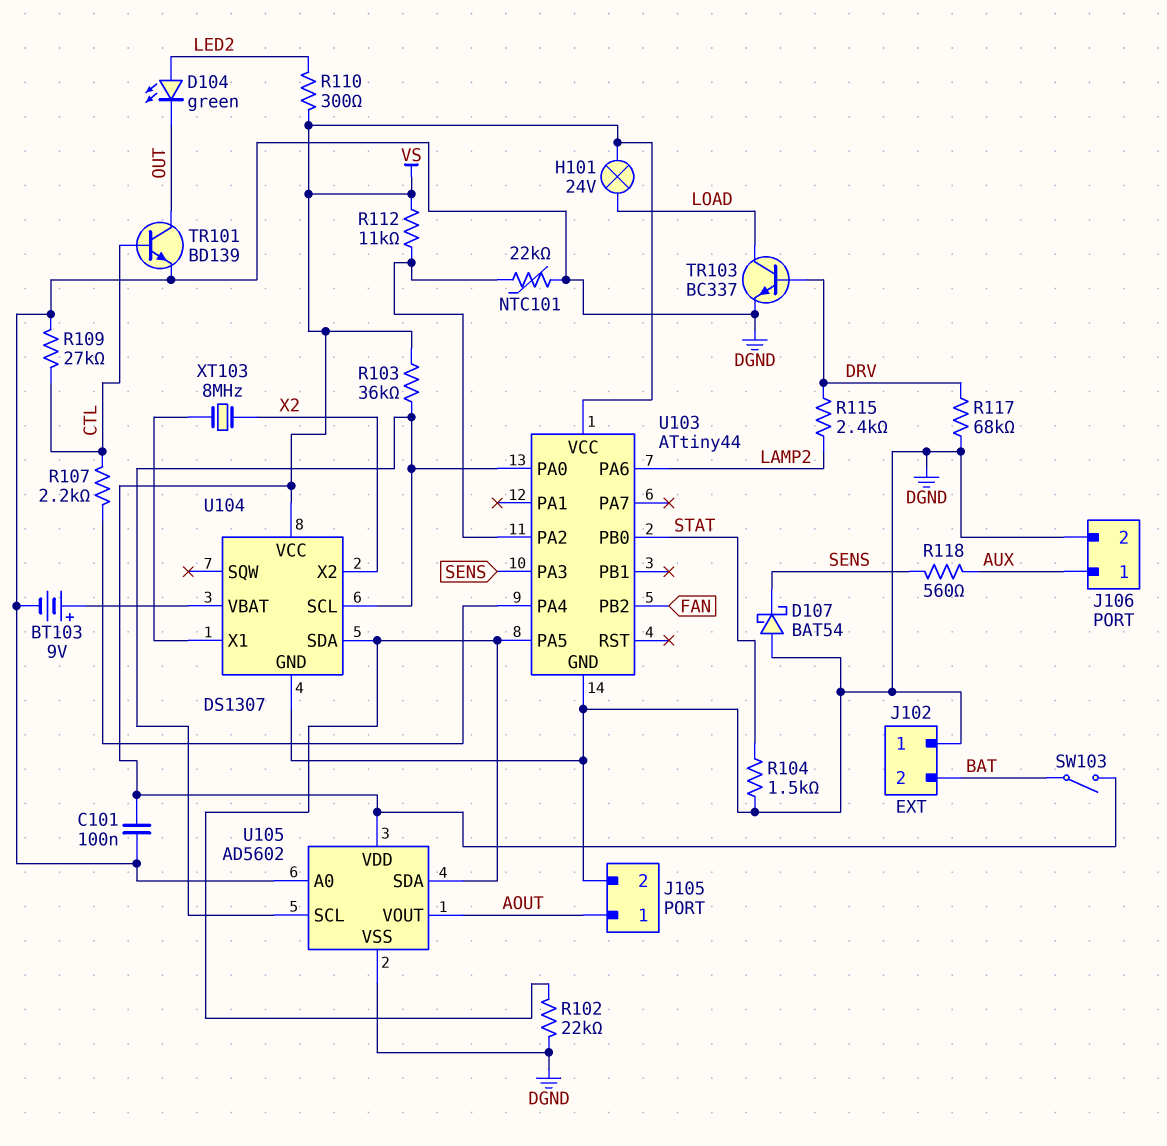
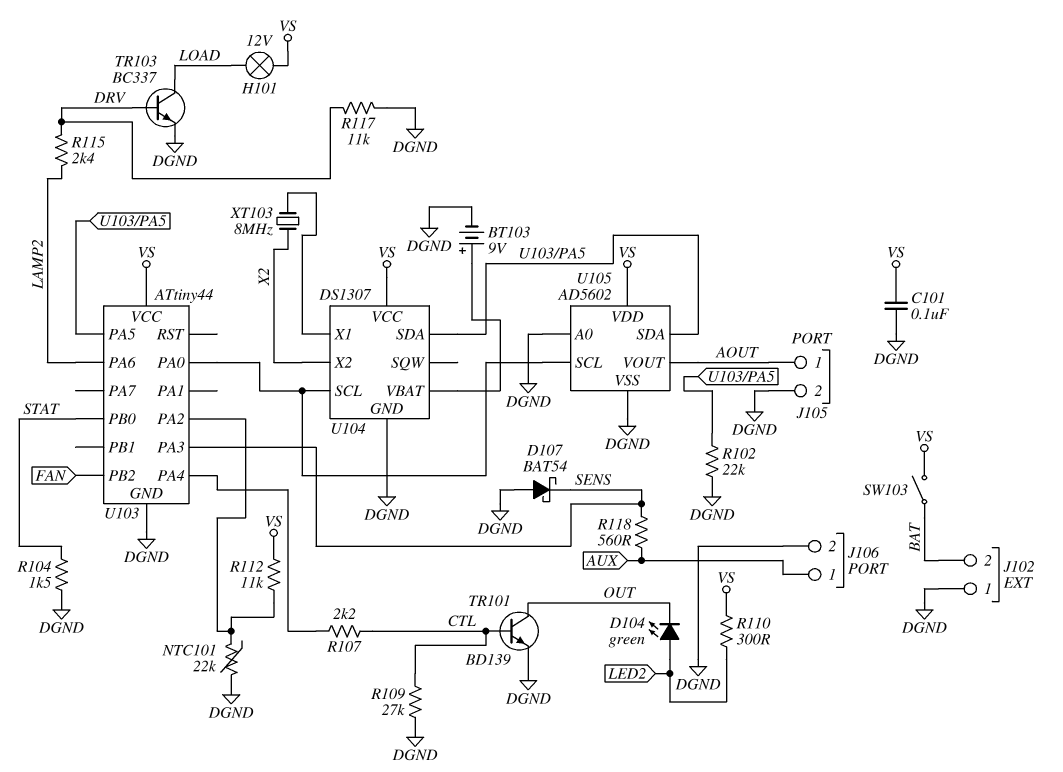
H101: lamp 24V (LOAD, VS) -> lamp 12V (LOAD, VS)
R103: 36k (U103/PA0, VS) -> none
R117: 68k (DGND, DRV) -> 11k (DGND, DRV)

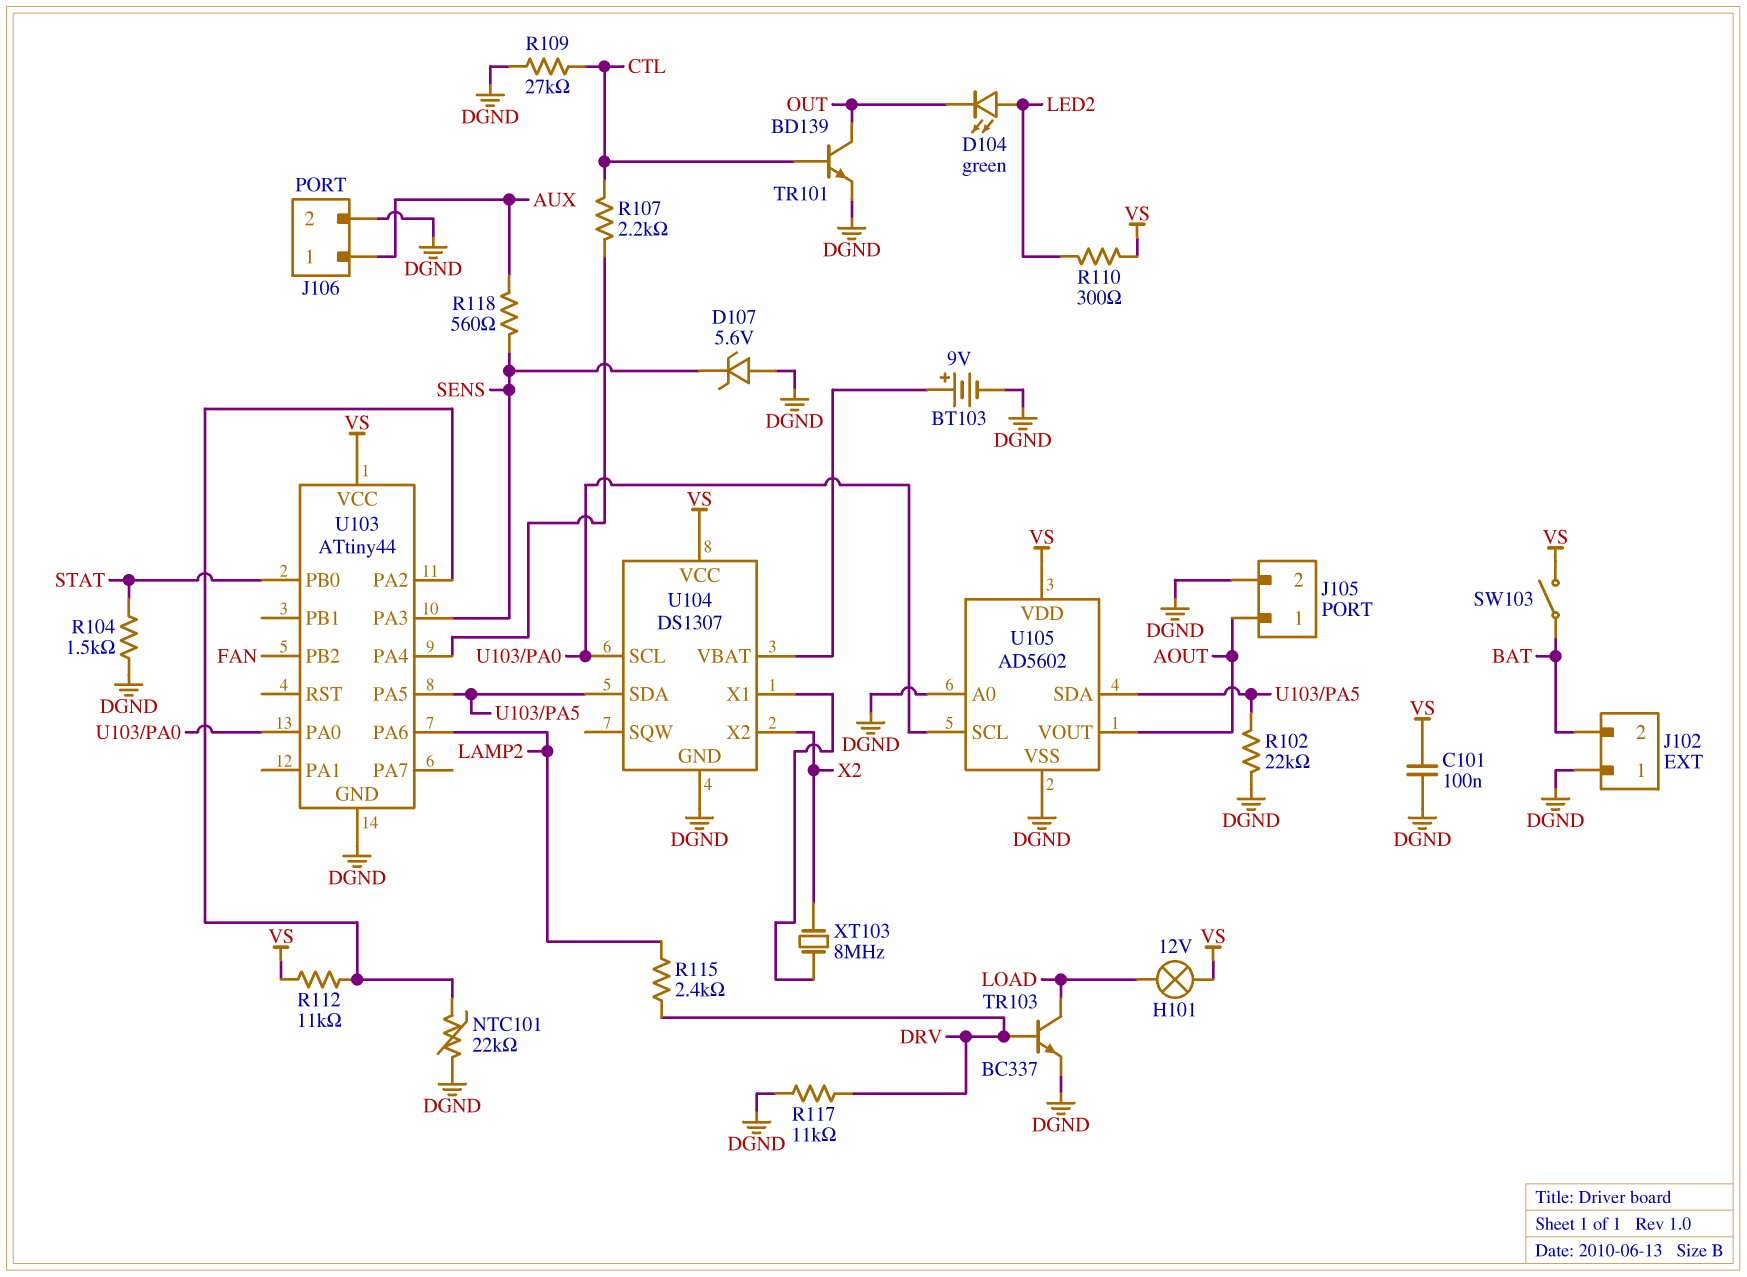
D107: schottky BAT54 (A DGND, K SENS) -> zener 5.6V (A DGND, K SENS)

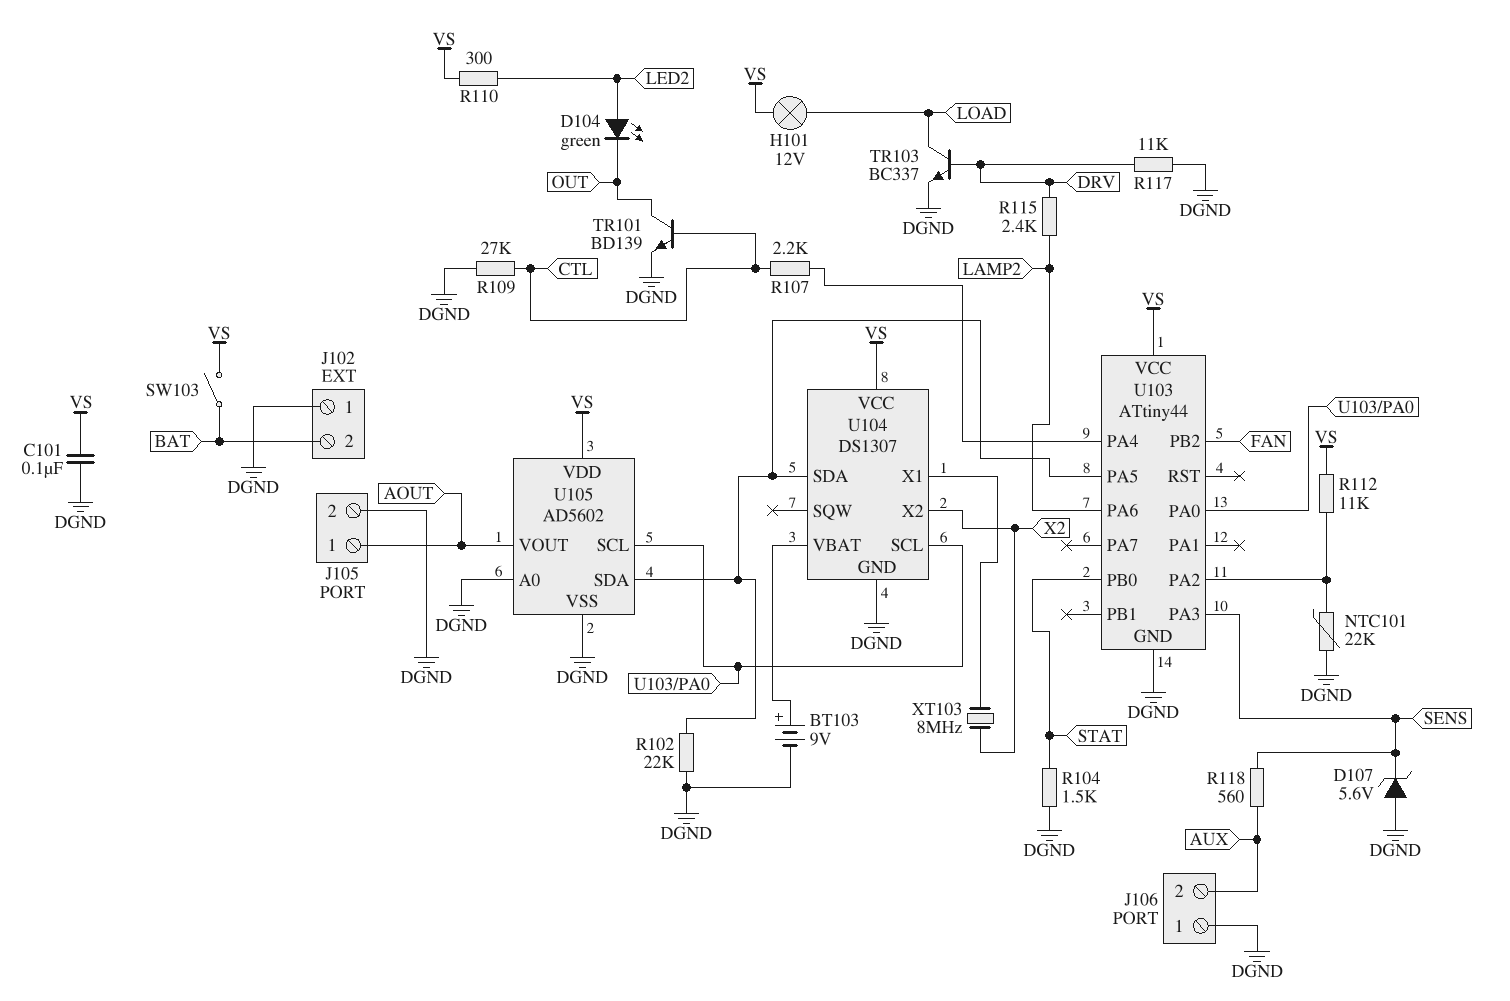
J106 pin 1: AUX -> DGND
J106 pin 2: DGND -> AUX

